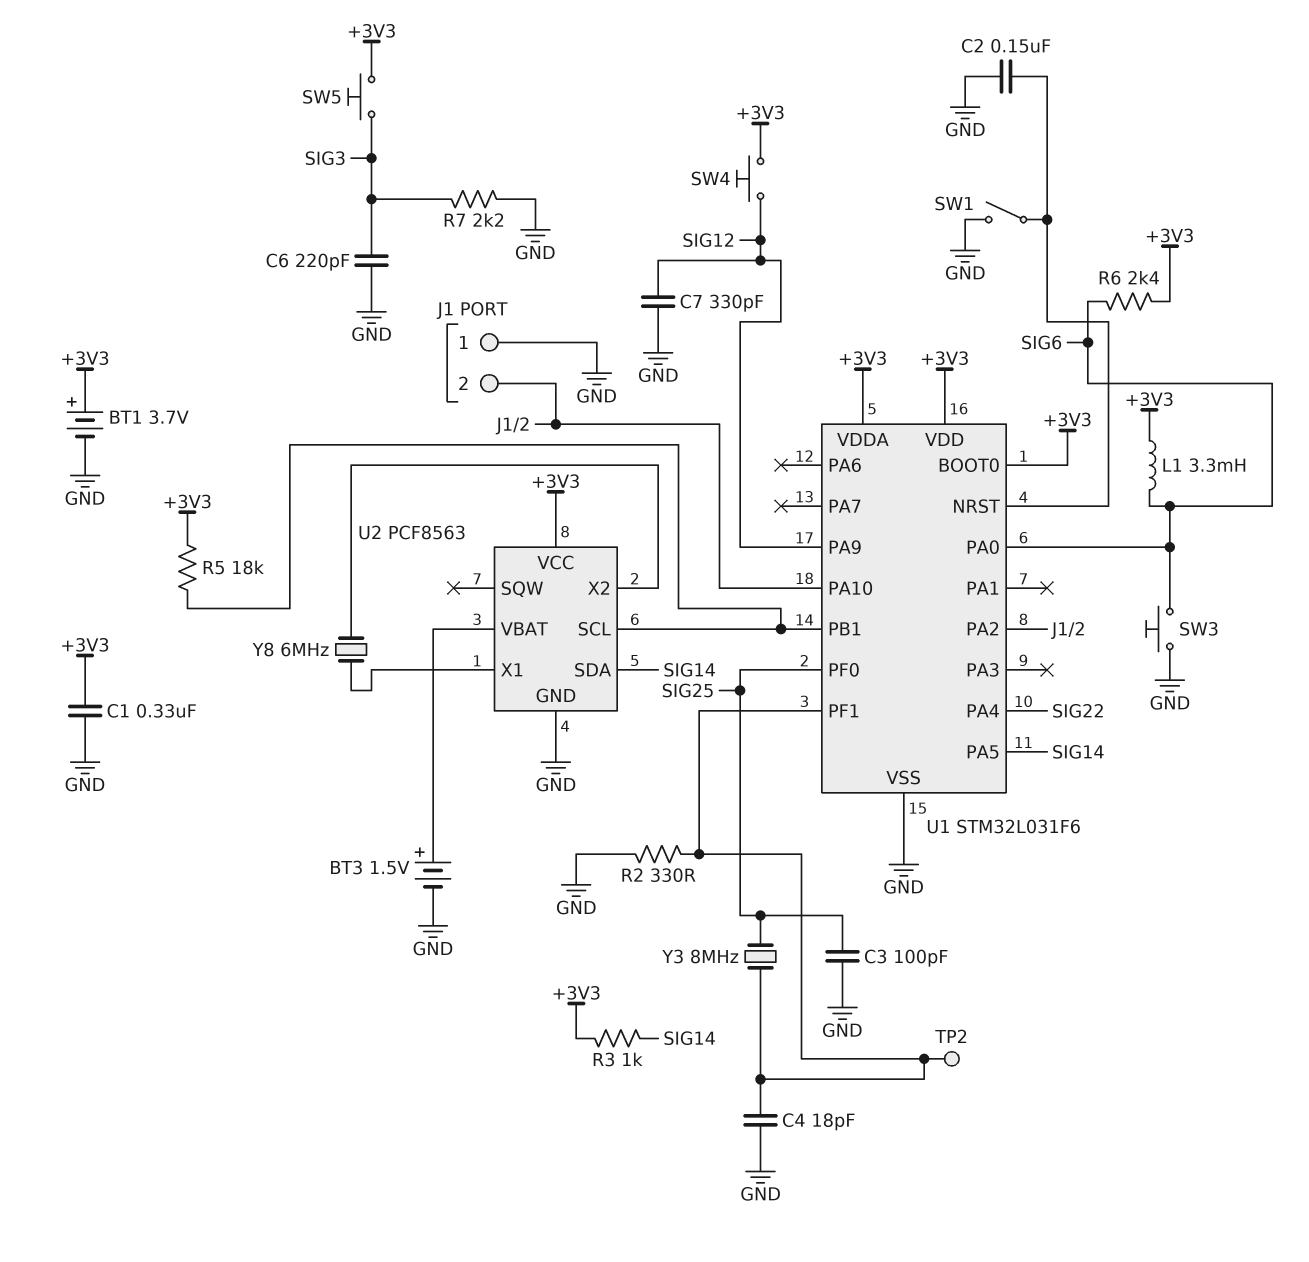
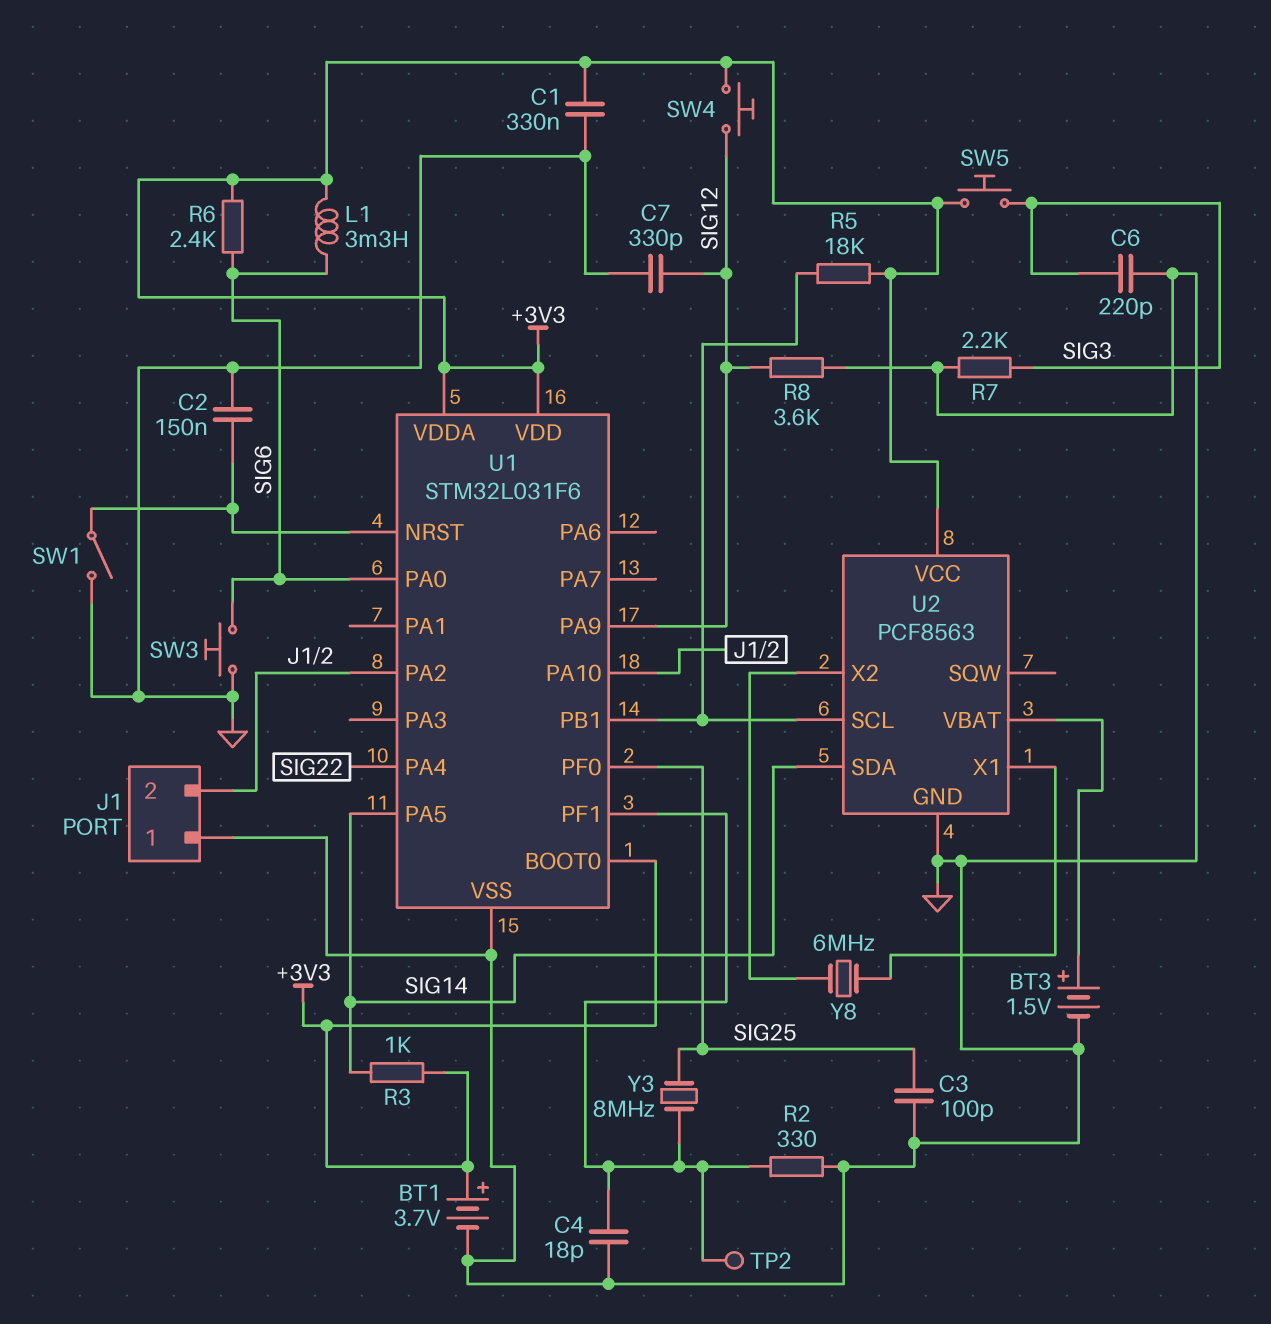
R8: none -> 3.6k (GND, SIG12)

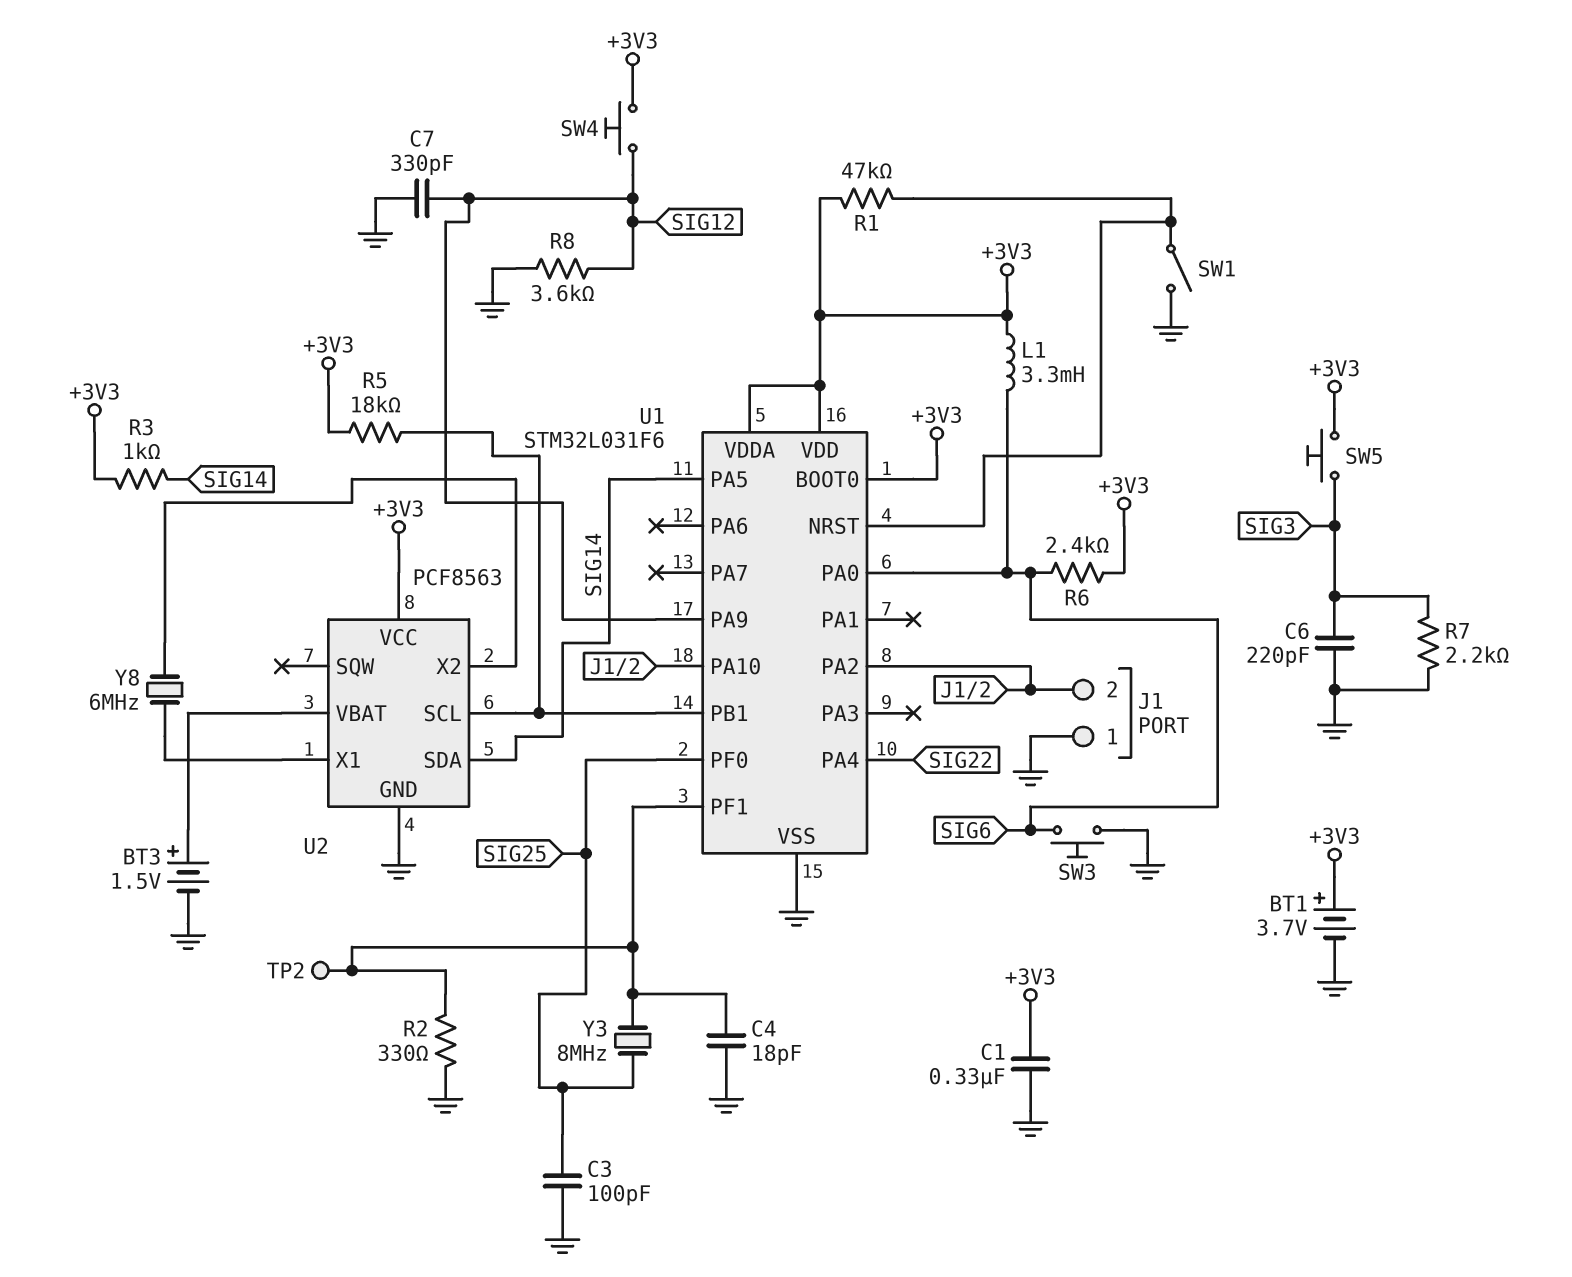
C2: 150nF (GND, U1/NRST) -> none
R1: none -> 47k (+3V3, U1/NRST)

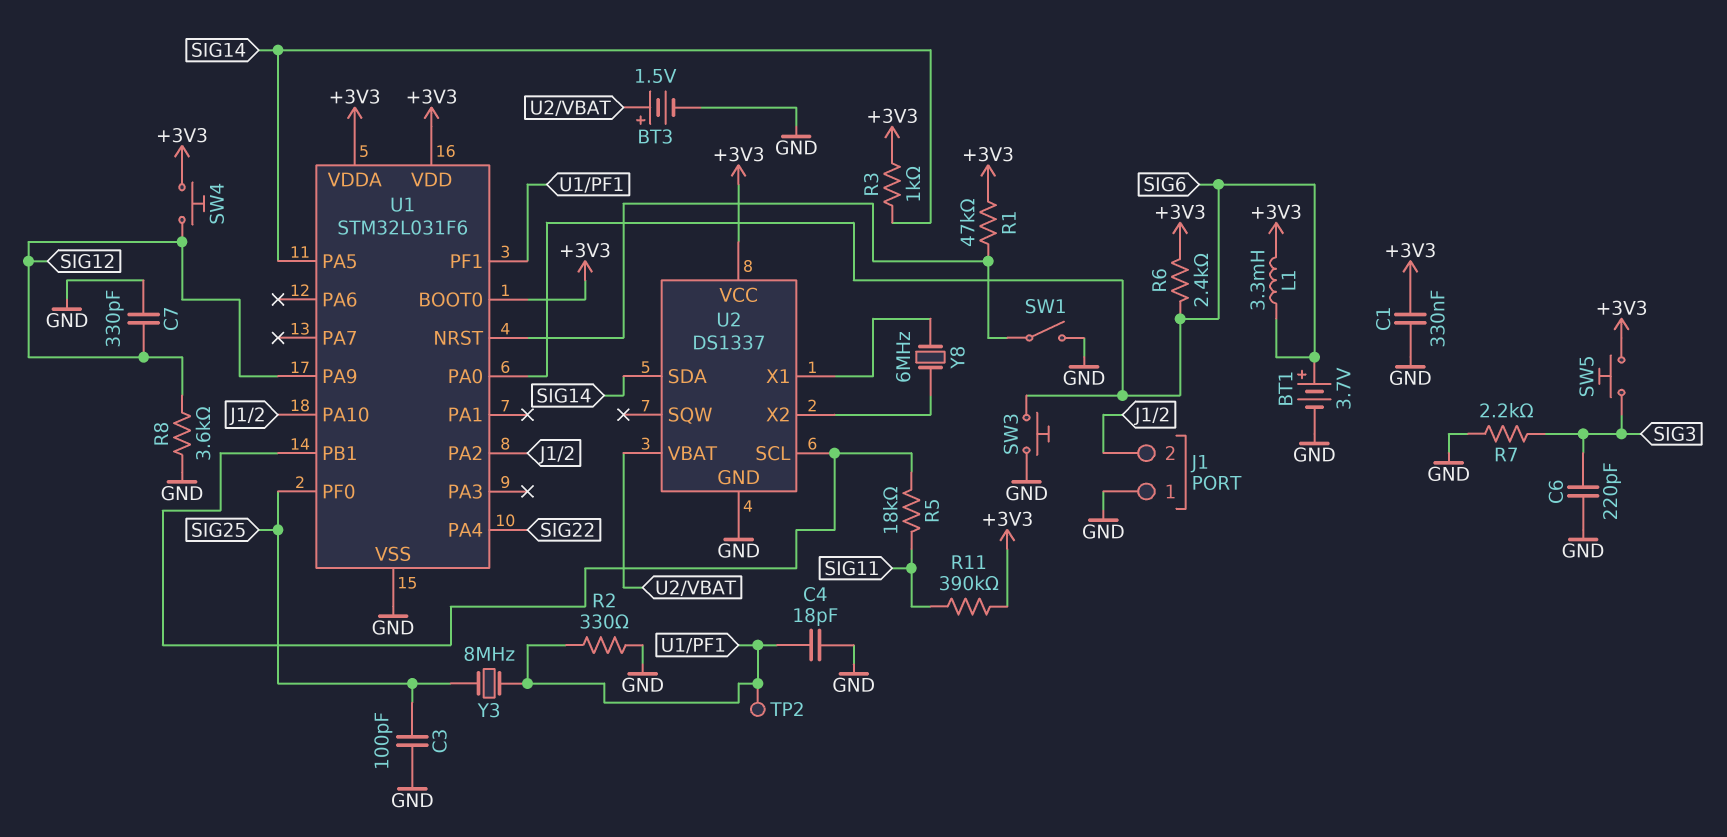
BT1: 3.7V (plus +3V3, minus GND) -> 3.7V (plus SIG6, minus GND)
R5: 18k (+3V3, U1/PB1) -> 18k (SIG11, U1/PB1)
R11: none -> 390k (+3V3, SIG11)
U2: PCF8563 -> DS1337

